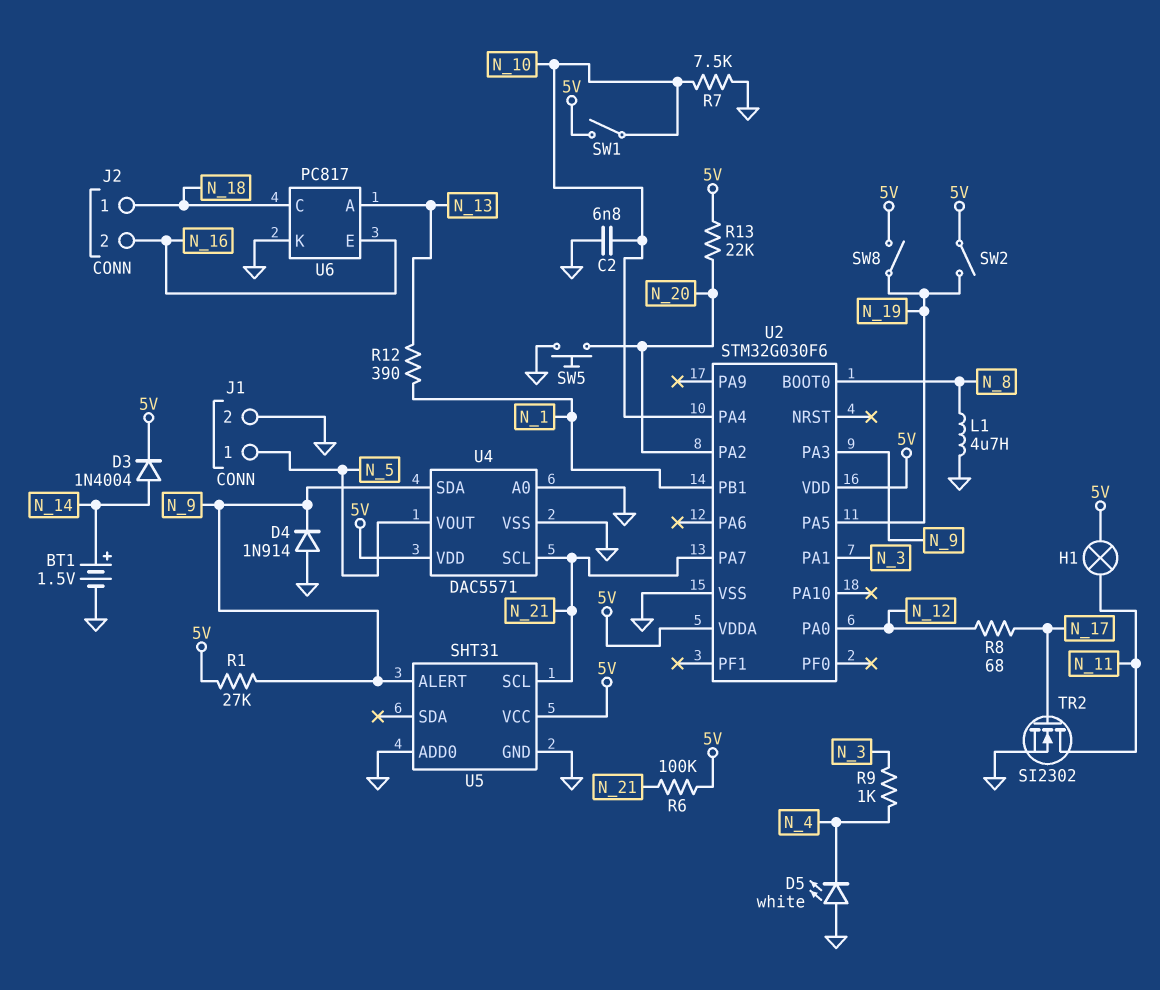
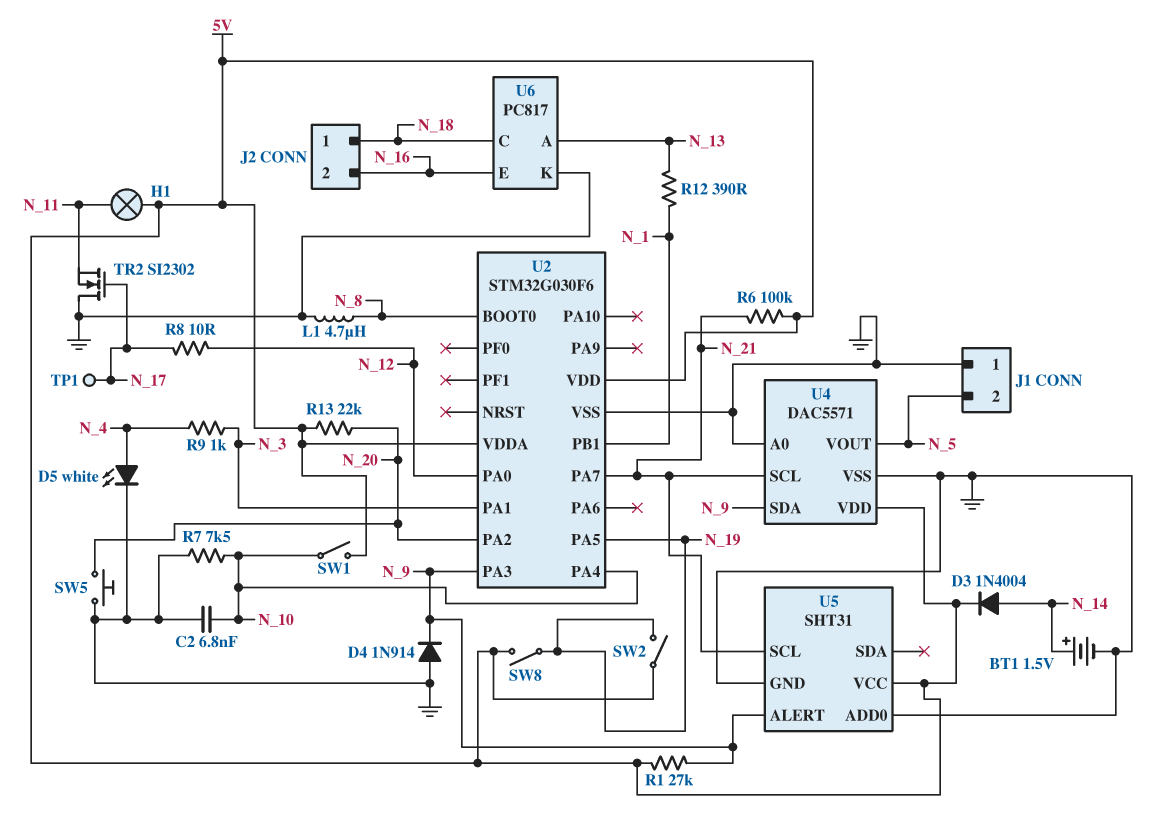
D5: LED white (A GND, K N_4) -> LED white (A N_4, K GND)
J1 pin 1: N_5 -> GND
J1 pin 2: GND -> N_5
R8: 68 (N_12, N_17) -> 10 (N_12, N_17)
TP1: none -> test point (N_17)
TR2: NMOS SI2302 (G N_17, D N_11, S GND) -> NMOS SI2302 (G N_17, D GND, S N_11)

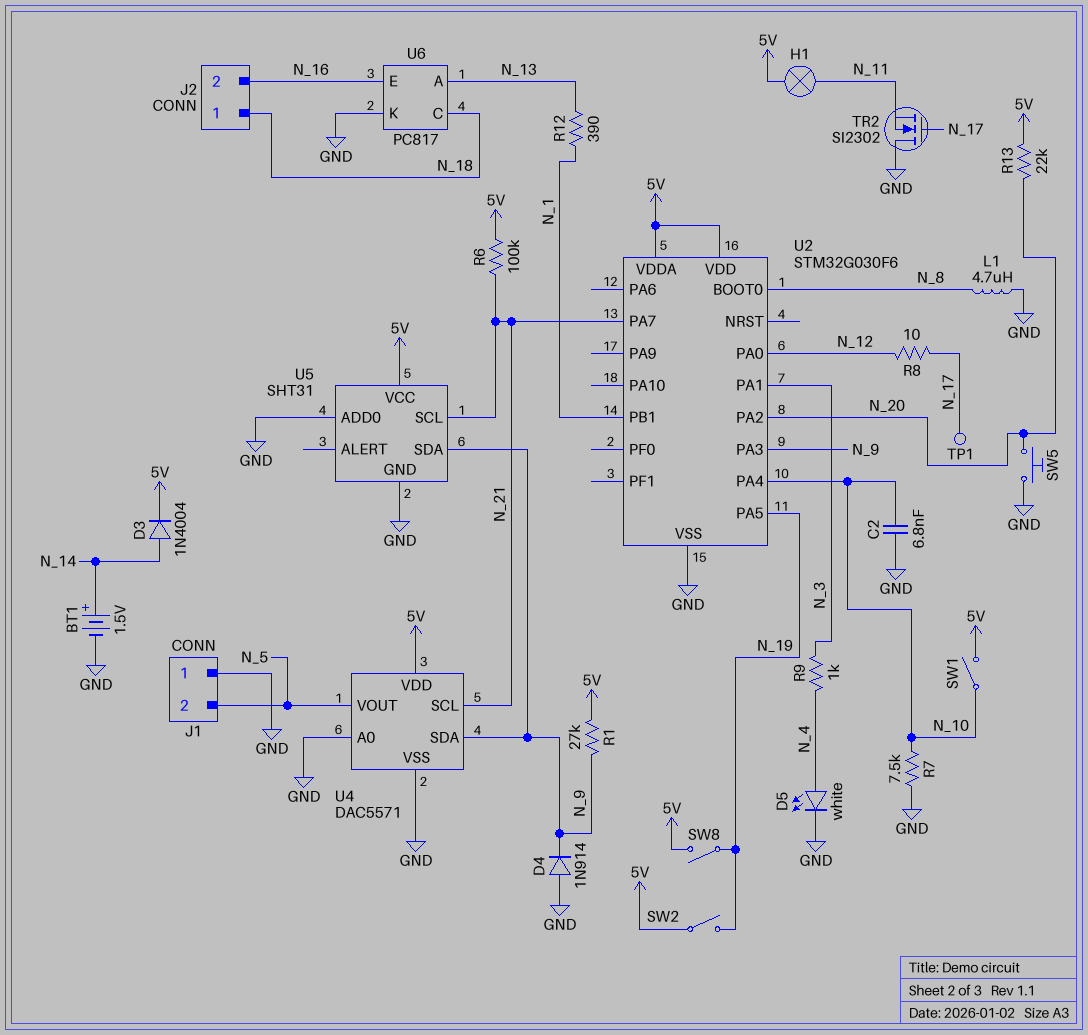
U5 pin ALERT: N_9 -> none
U5 pin SDA: none -> N_9

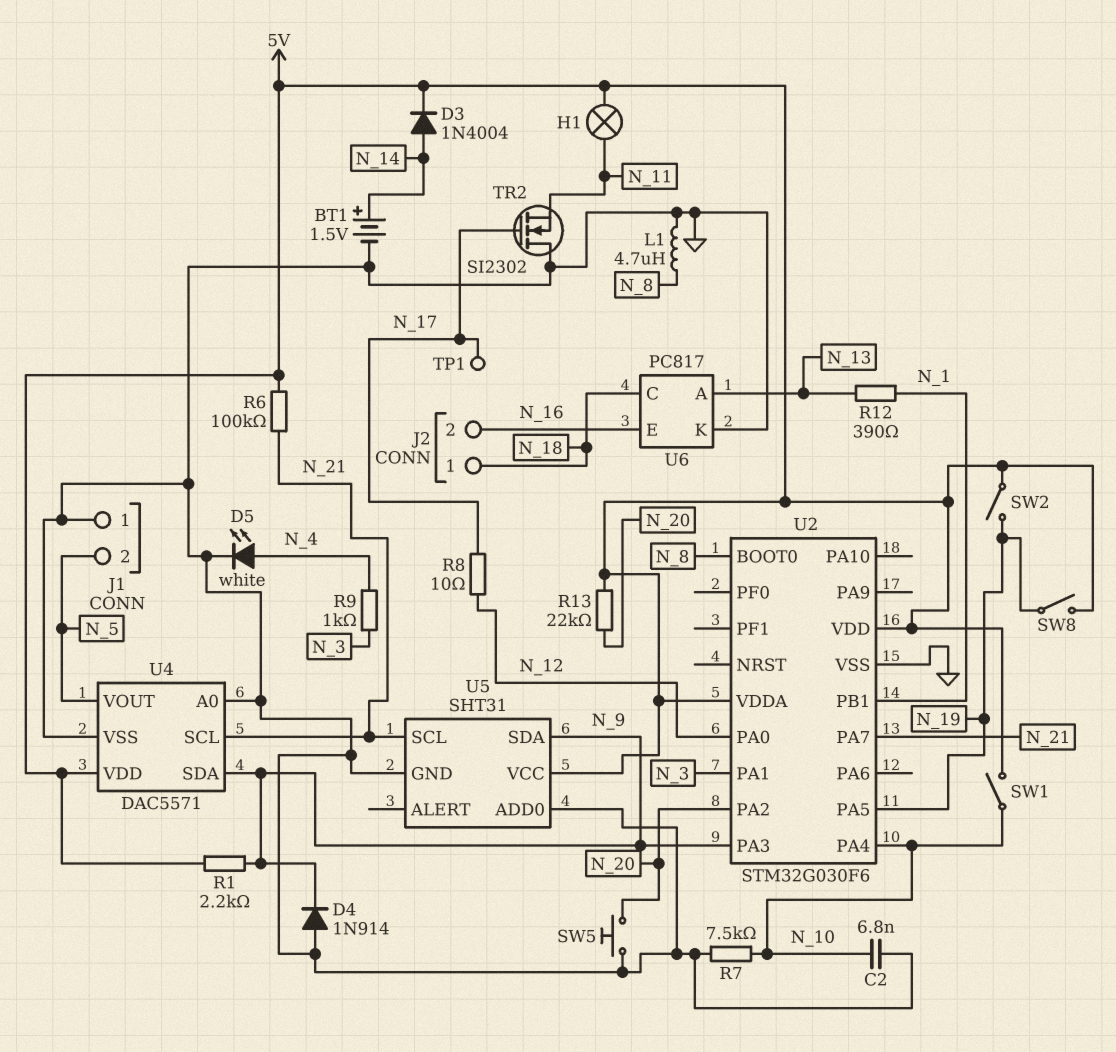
R1: 27k (5V, N_9) -> 2.2k (5V, N_9)

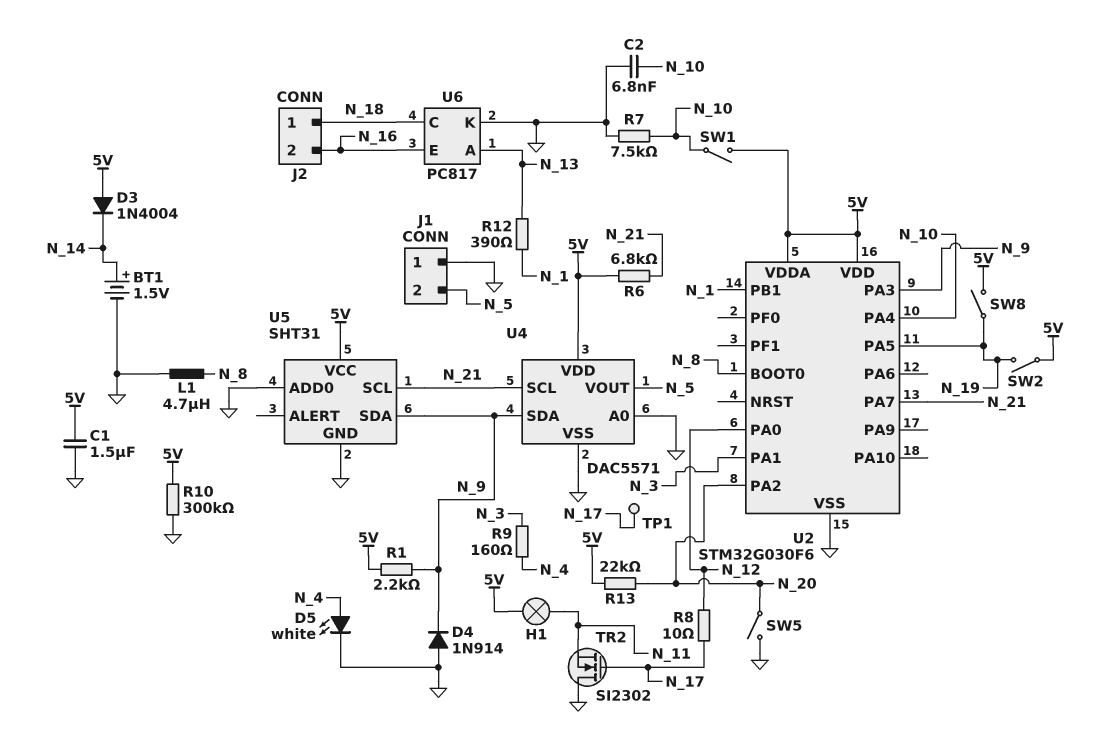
C1: none -> 1.5uF (5V, GND)
D3: diode 1N4004 (A N_14, K 5V) -> diode 1N4004 (A 5V, K N_14)
R6: 100k (5V, N_21) -> 6.8k (5V, N_21)
R9: 1k (N_3, N_4) -> 160 (N_3, N_4)
R10: none -> 300k (5V, GND)
SW5: button (GND, N_20) -> switch (GND, N_20)

